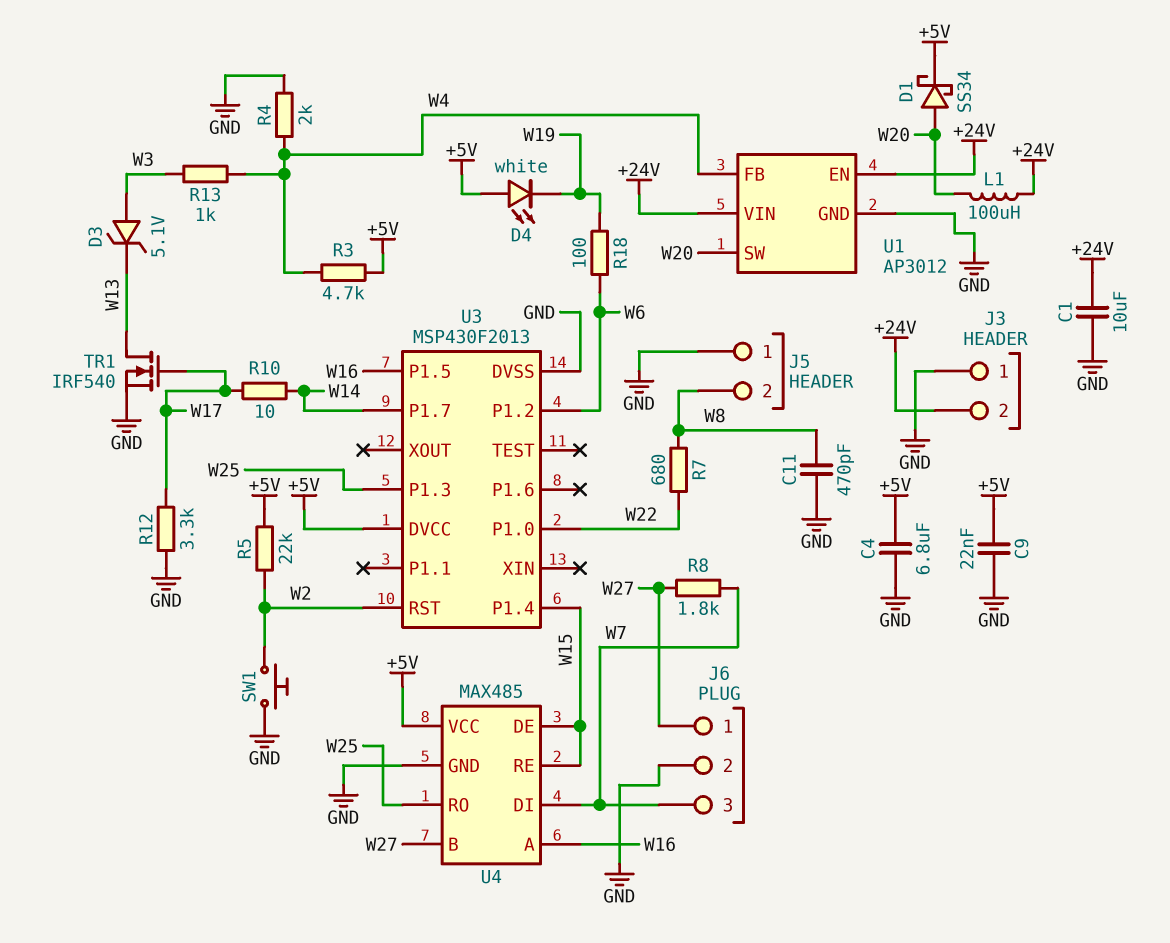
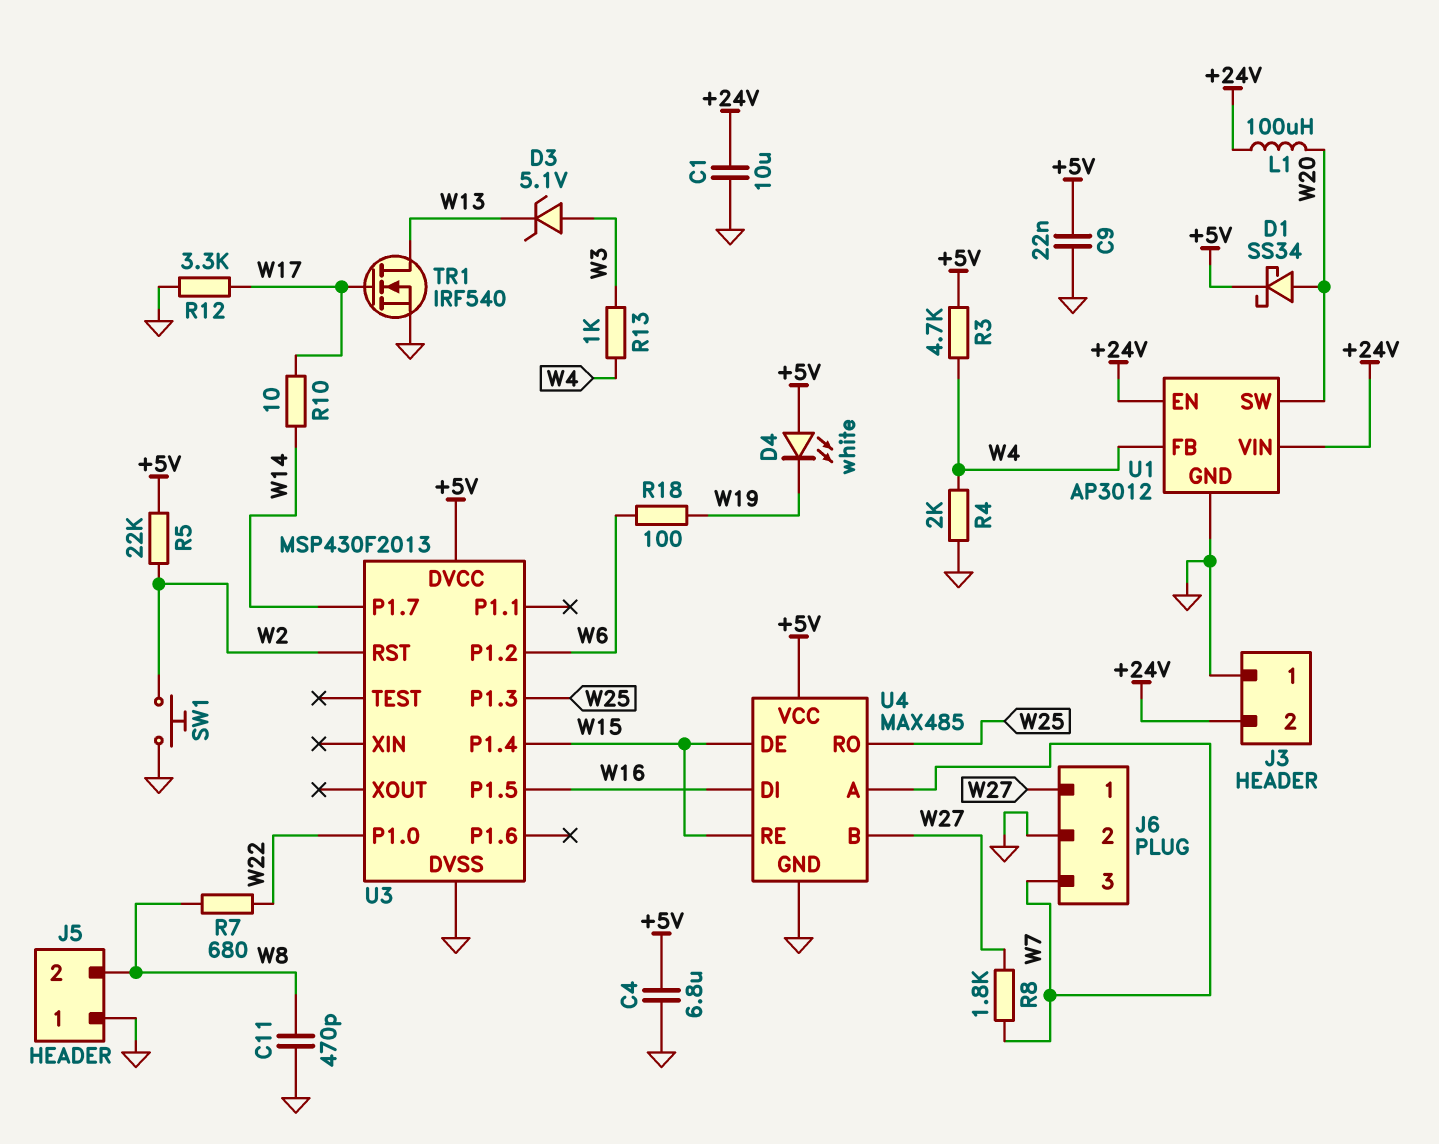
U4 pin A: W16 -> W7
U4 pin DI: W7 -> W16

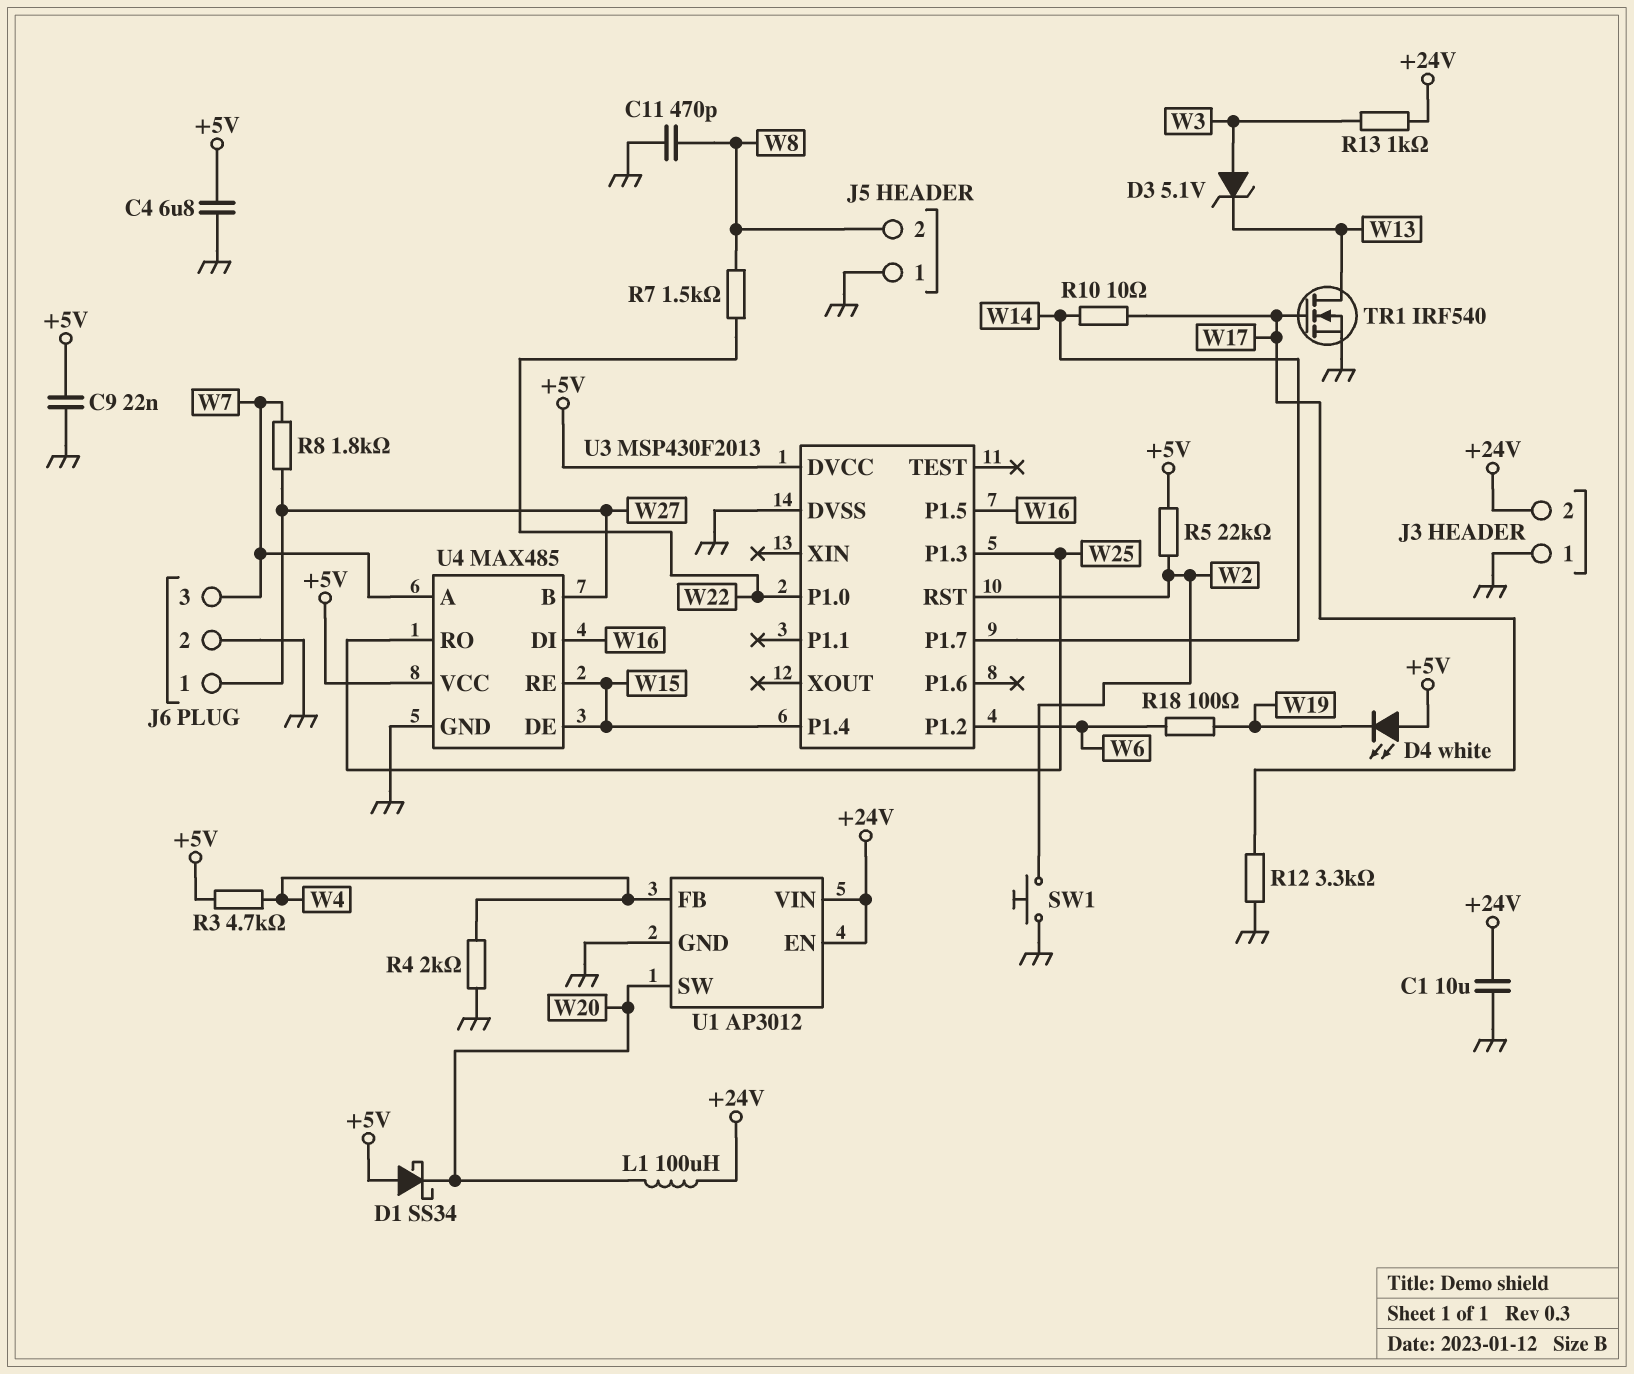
D1: schottky SS34 (A W20, K +5V) -> schottky SS34 (A +5V, K W20)
R7: 680 (W8, W22) -> 1.5k (W8, W22)
R13: 1k (W3, W4) -> 1k (+24V, W3)

